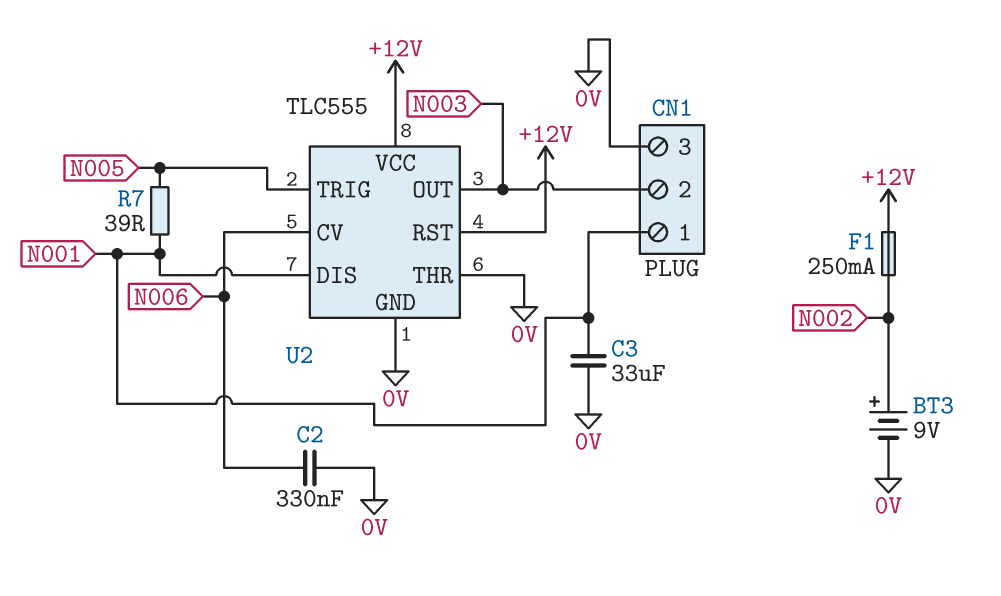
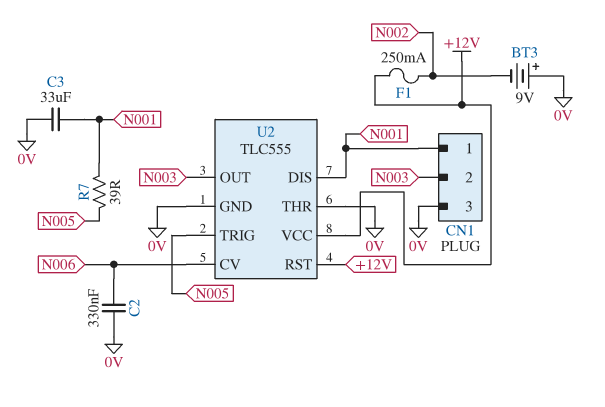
BT3: 9V (plus N002, minus 0V) -> 9V (plus 0V, minus N002)

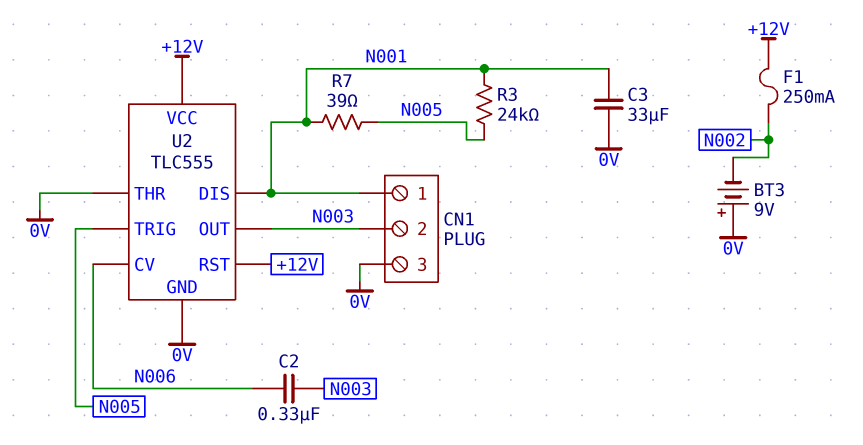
C2: 330nF (0V, N006) -> 330nF (N003, N006)
R3: none -> 24k (N001, N005)

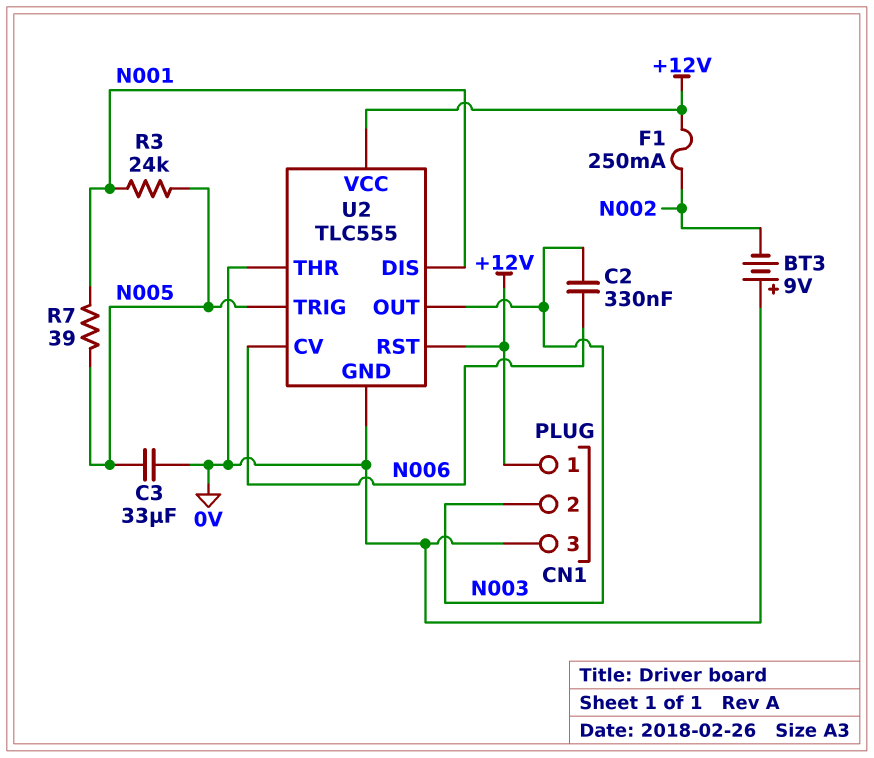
C3: 33uF (0V, N001) -> 33uF (0V, N005)
CN1 pin 1: N001 -> +12V

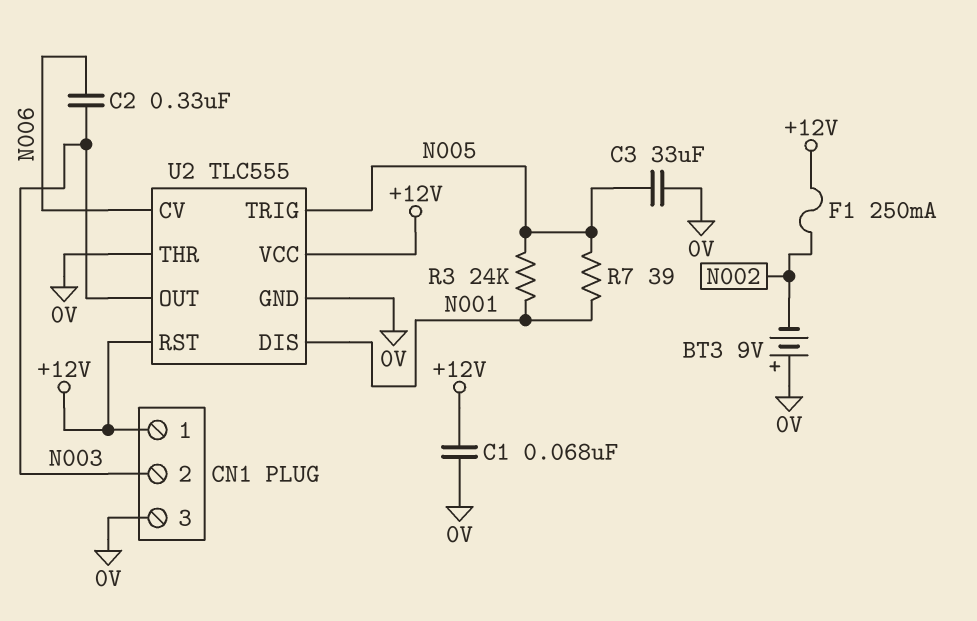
C1: none -> 68nF (+12V, 0V)

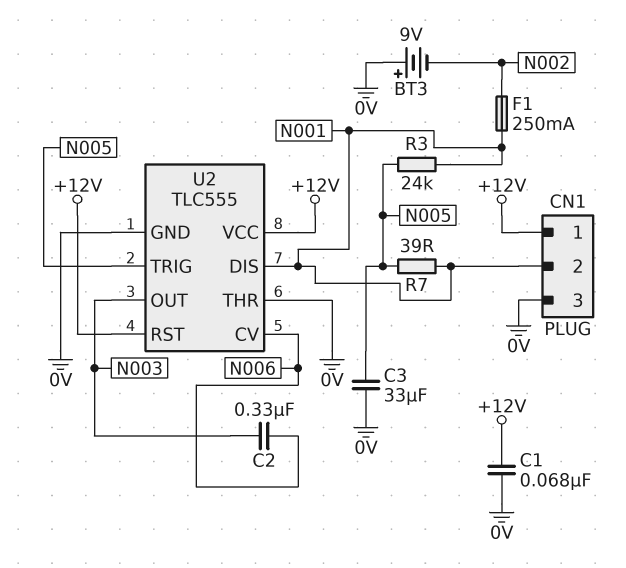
CN1 pin 2: N003 -> N001
F1: 250mA (+12V, N002) -> 250mA (N001, N002)

